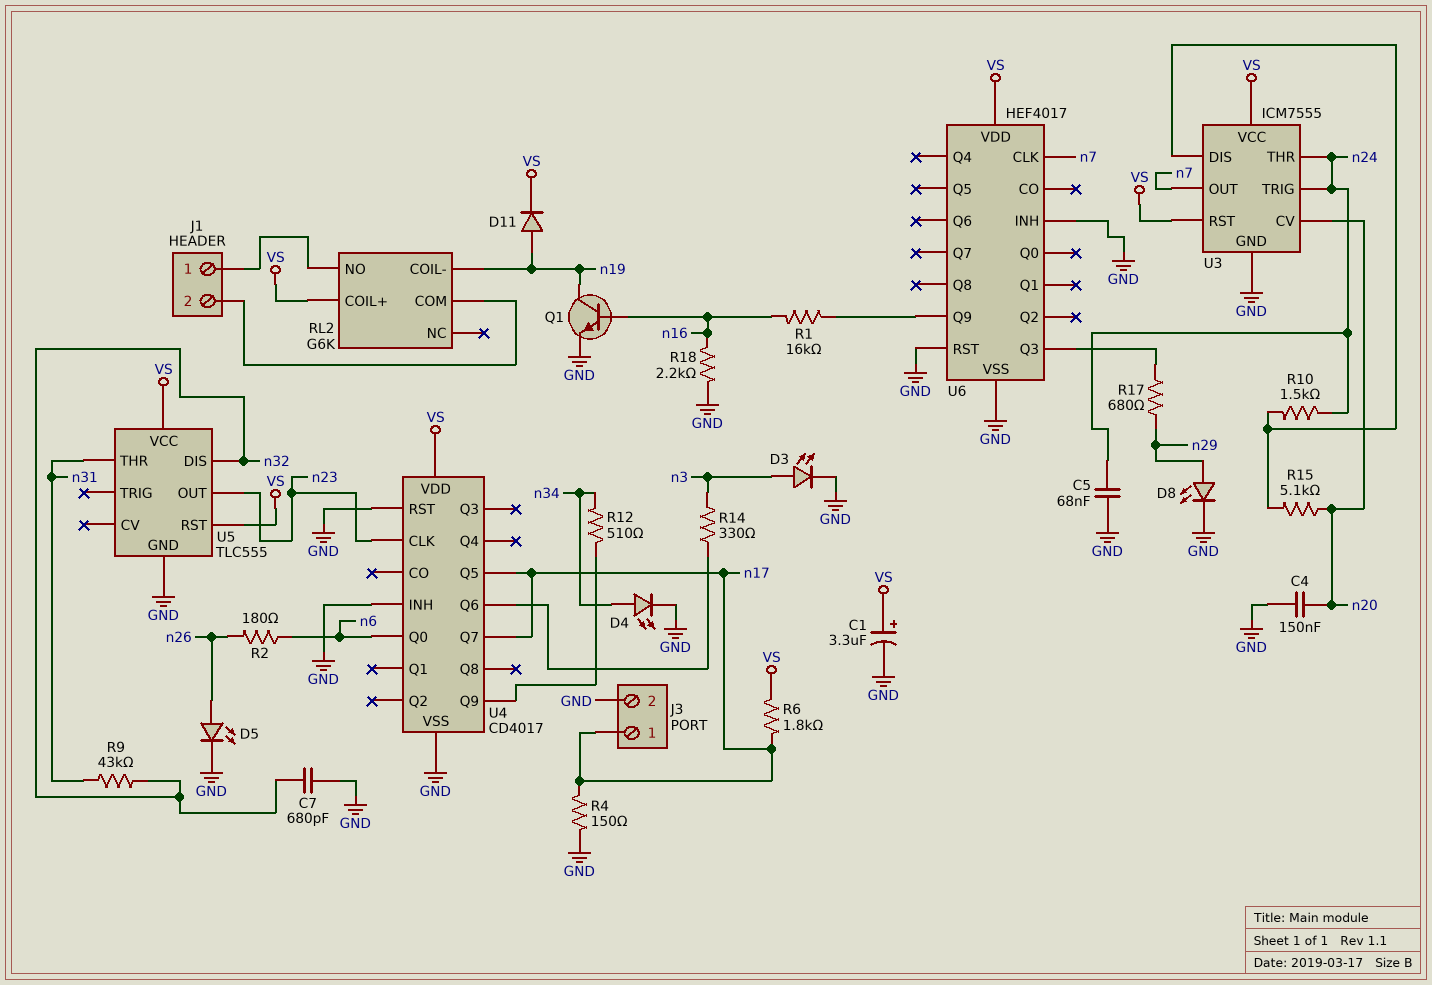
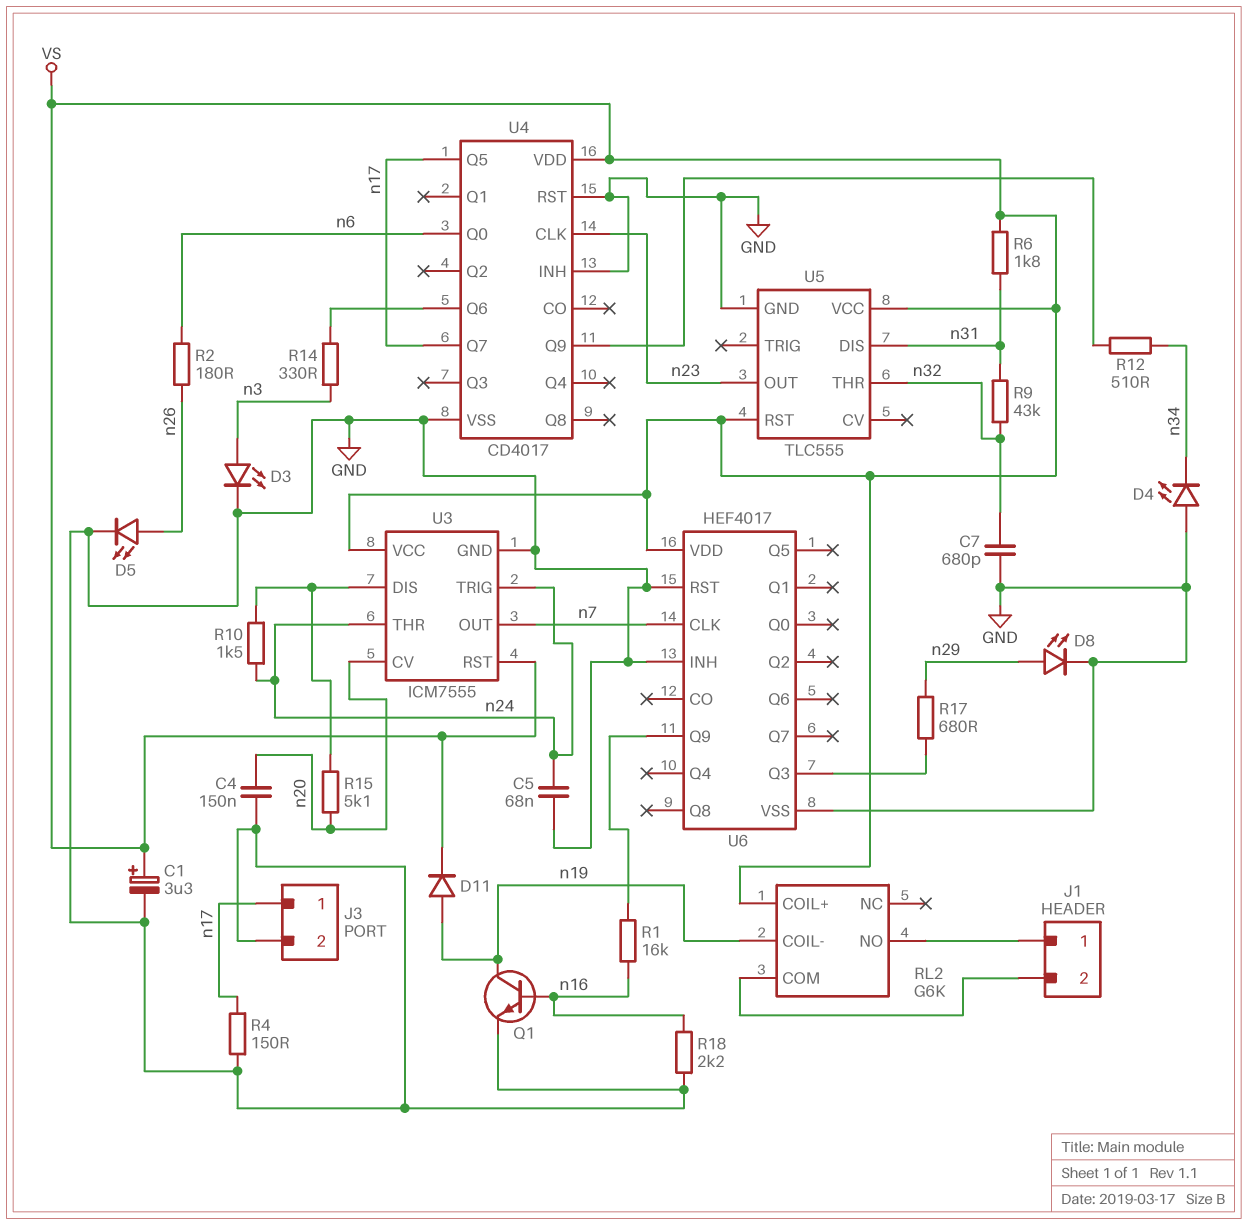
D4: LED (A n34, K GND) -> LED (A GND, K n34)
R6: 1.8k (VS, n17) -> 1.8k (VS, n31)
U5 pin DIS: n32 -> n31
U5 pin THR: n31 -> n32

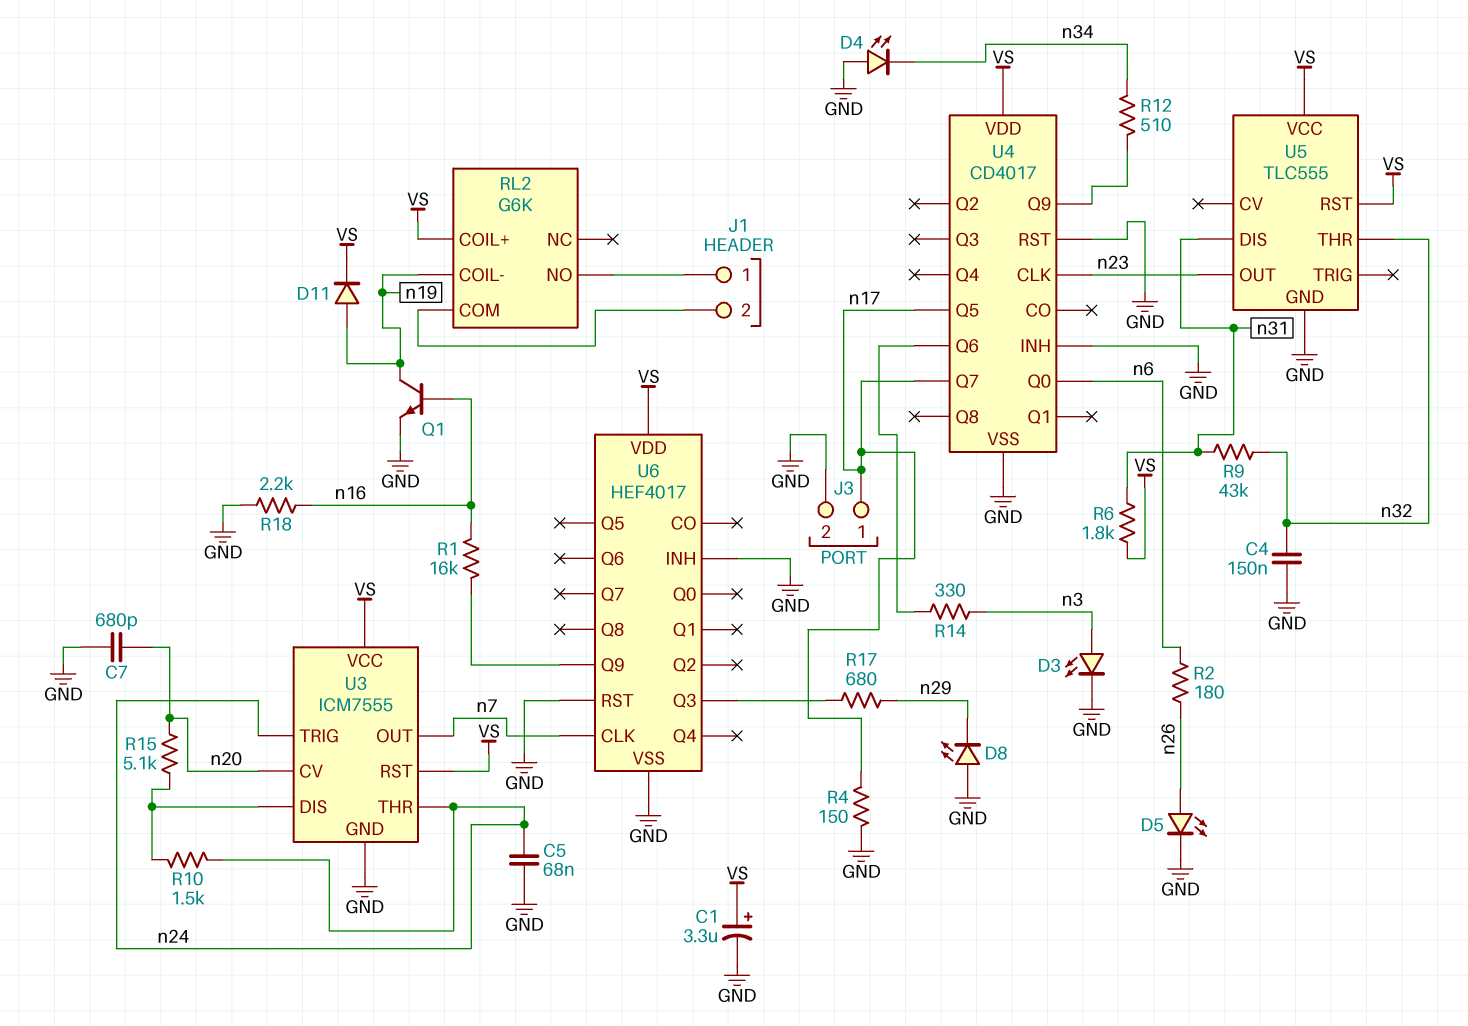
C4: 150nF (GND, n20) -> 150nF (GND, n32)
C7: 680pF (GND, n32) -> 680pF (GND, n20)
D8: LED (A n29, K GND) -> LED (A GND, K n29)

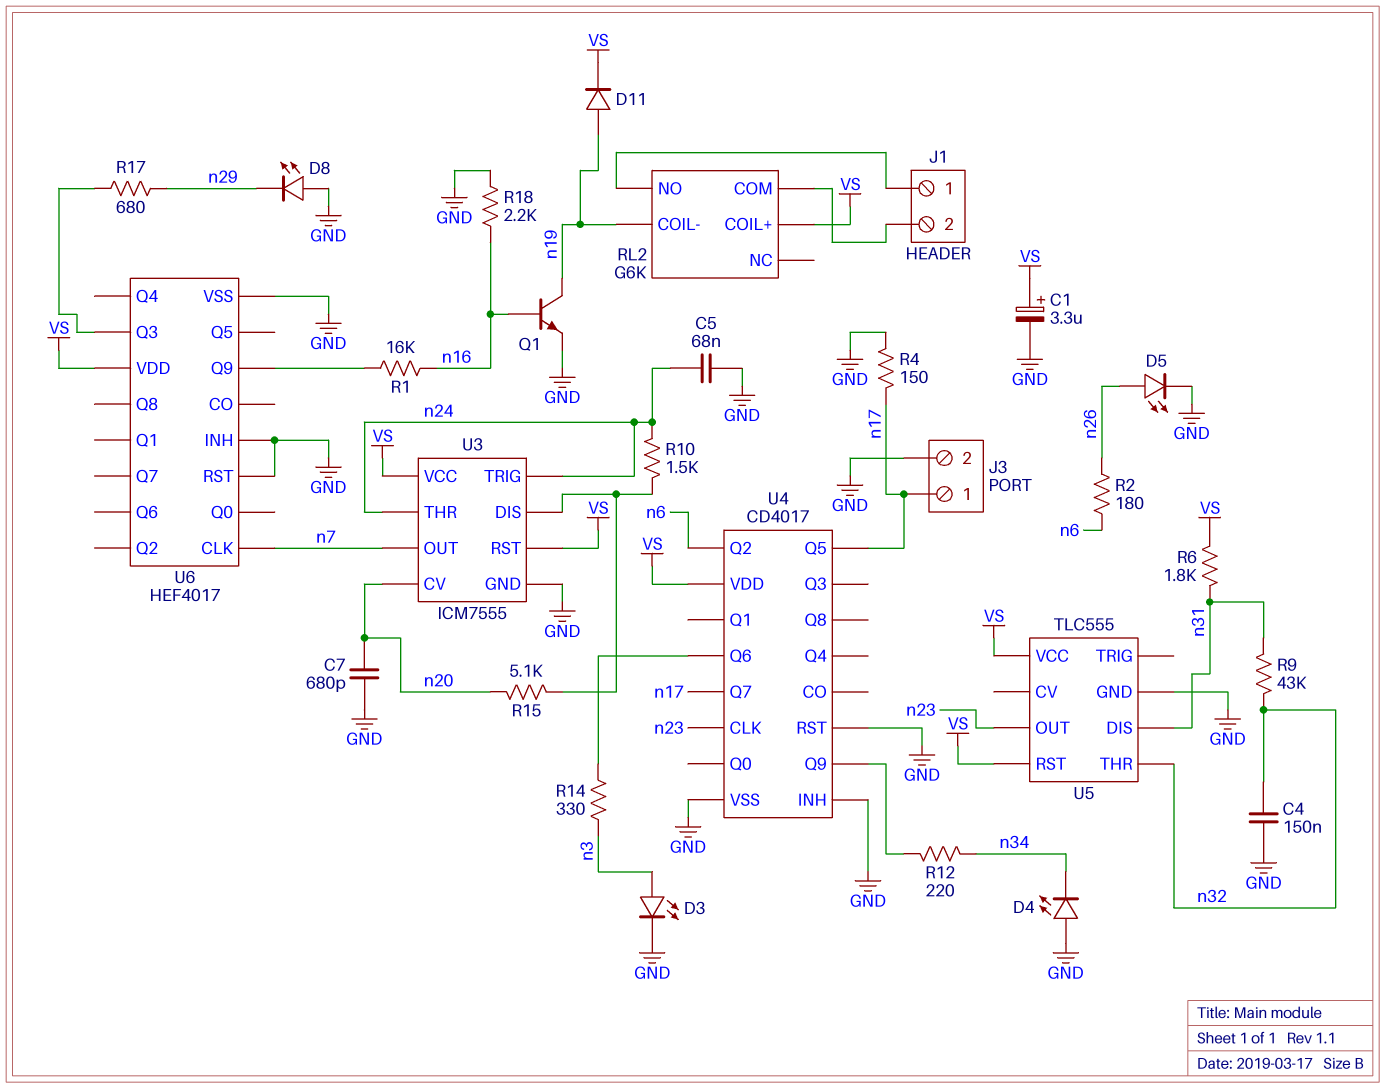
R12: 510 (U4/Q9, n34) -> 220 (U4/Q9, n34)
U4 pin Q0: n6 -> none
U4 pin Q2: none -> n6

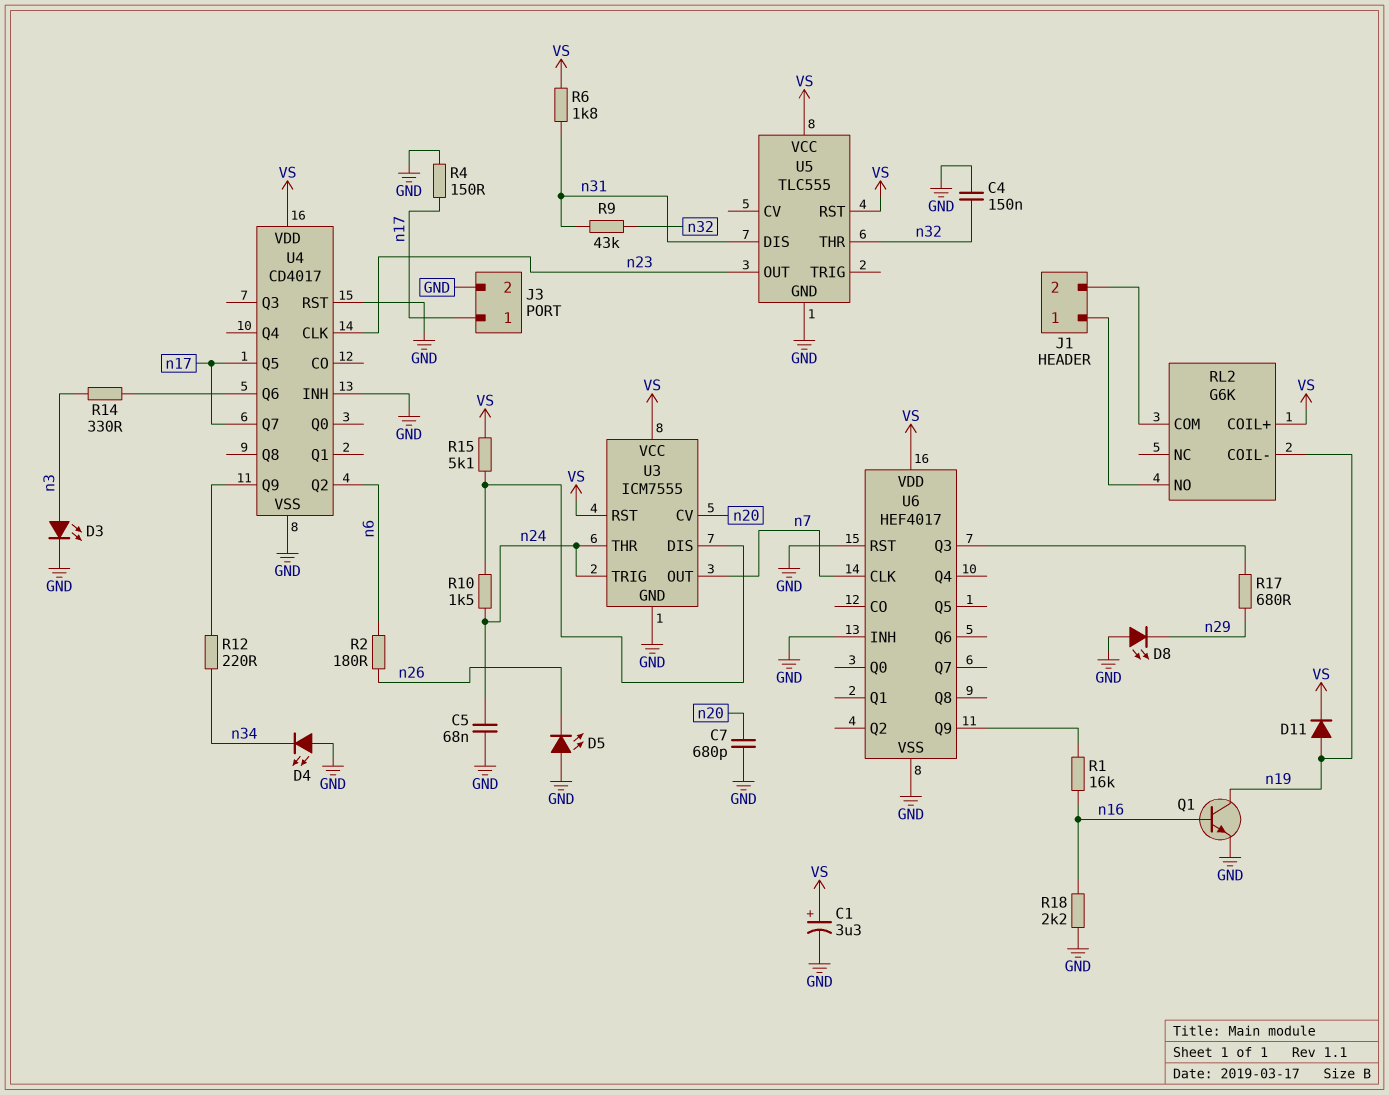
D5: LED (A n26, K GND) -> LED (A GND, K n26)
R15: 5.1k (U3/DIS, n20) -> 5.1k (U3/DIS, VS)

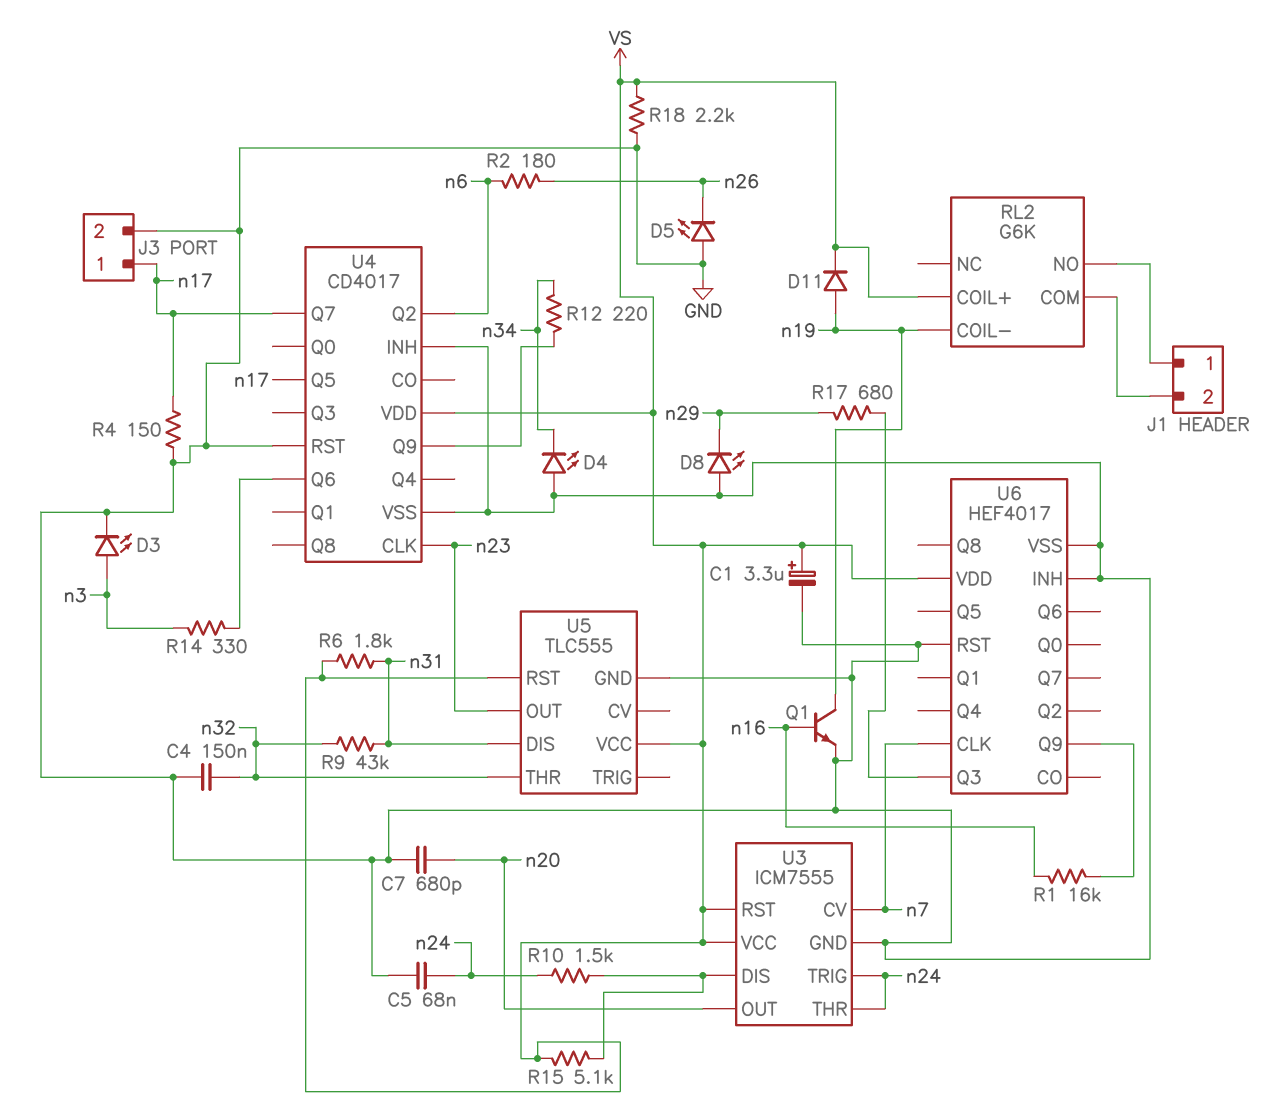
R18: 2.2k (GND, n16) -> 2.2k (GND, VS)
U3 pin CV: n20 -> n7
U3 pin OUT: n7 -> n20

